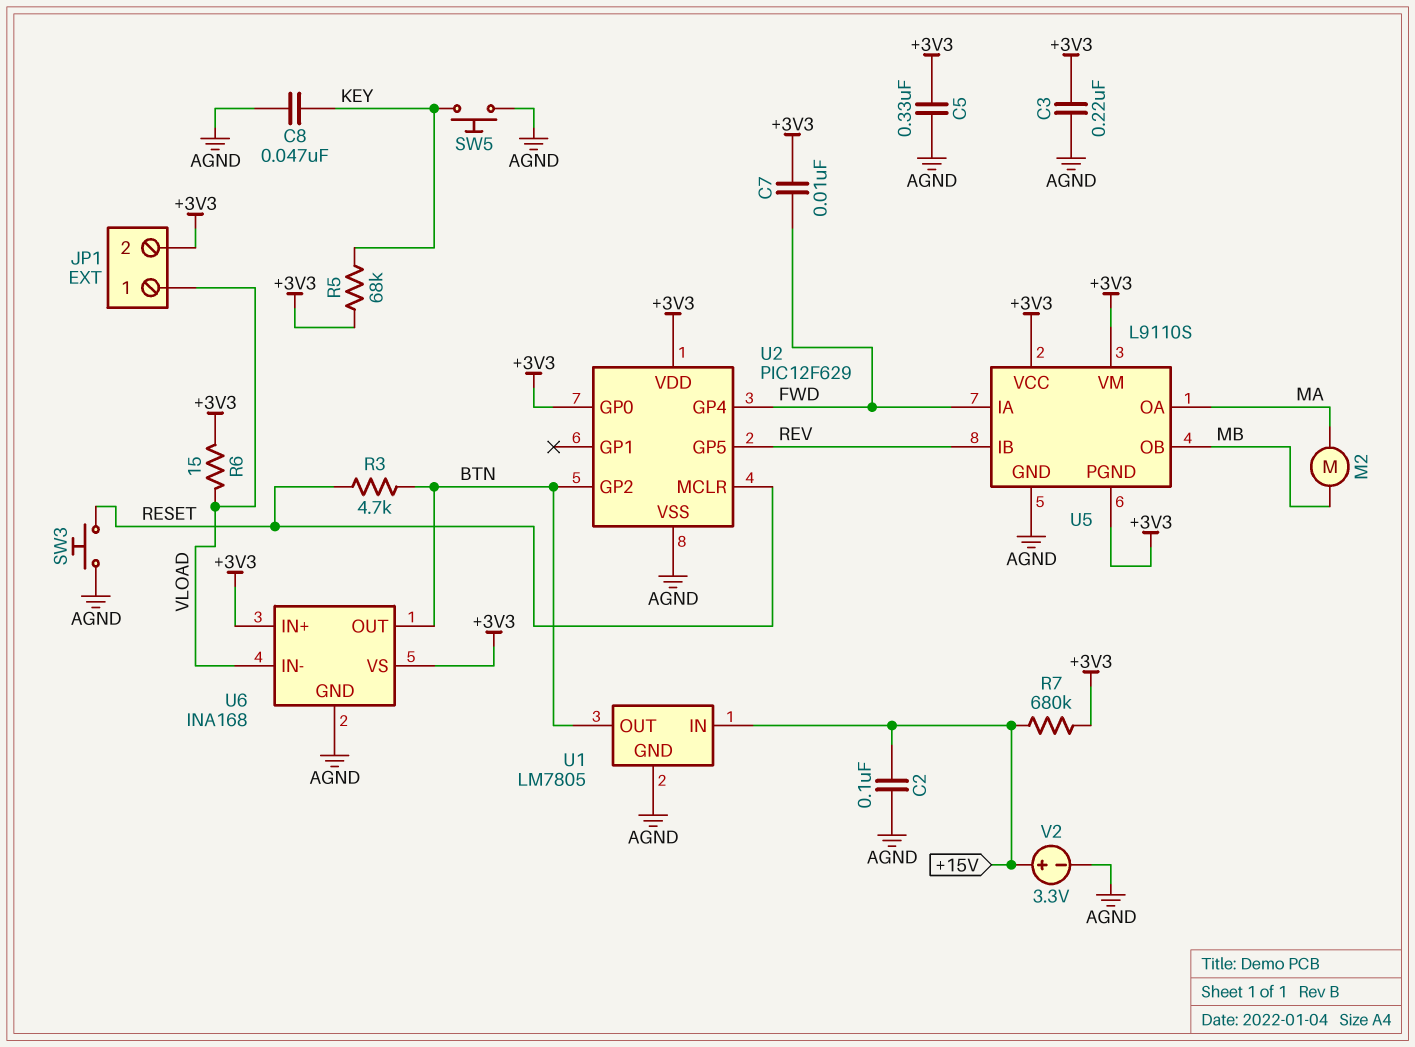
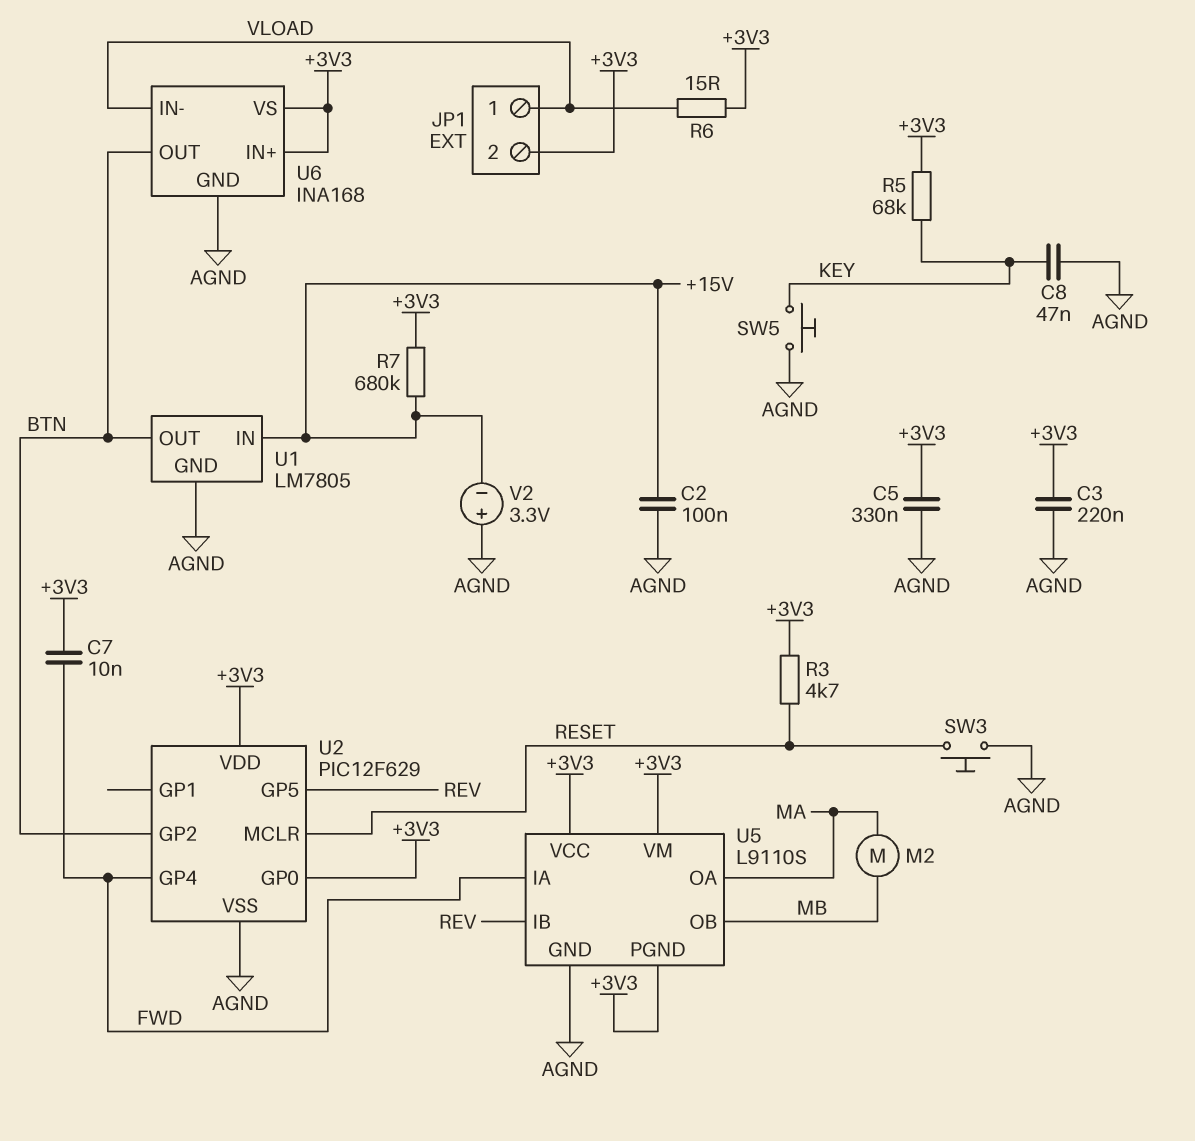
R3: 4.7k (BTN, RESET) -> 4.7k (+3V3, RESET)
V2: 3.3V (plus +15V, minus AGND) -> 3.3V (plus AGND, minus +15V)

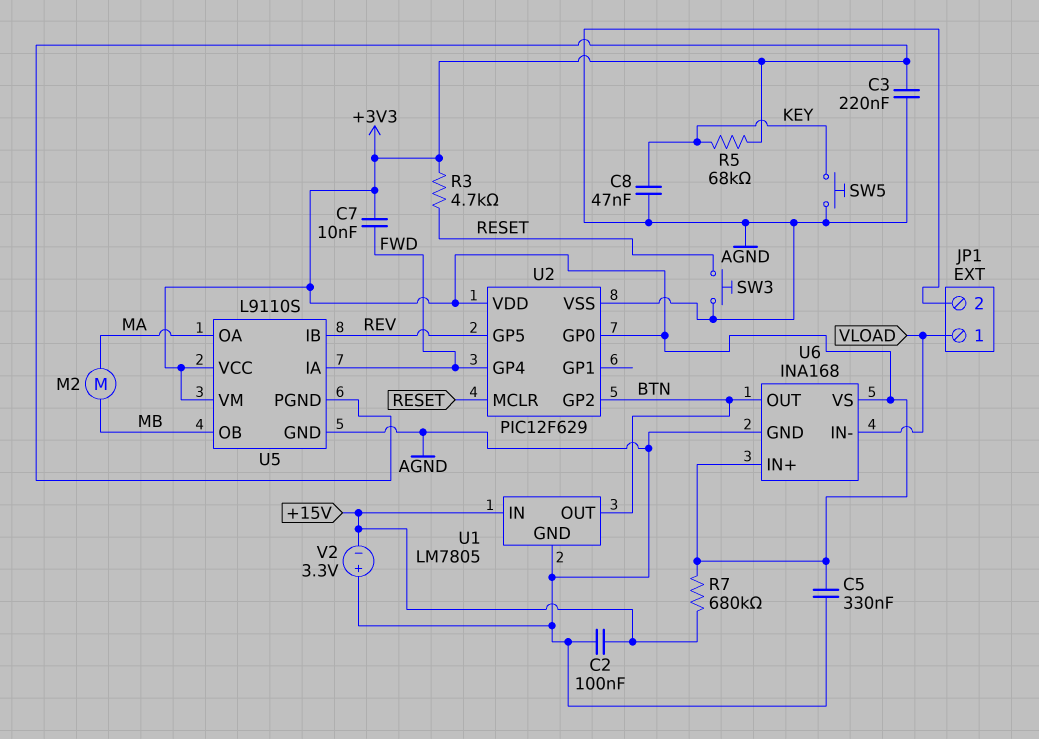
JP1 pin 2: +3V3 -> AGND
R6: 15 (+3V3, VLOAD) -> none

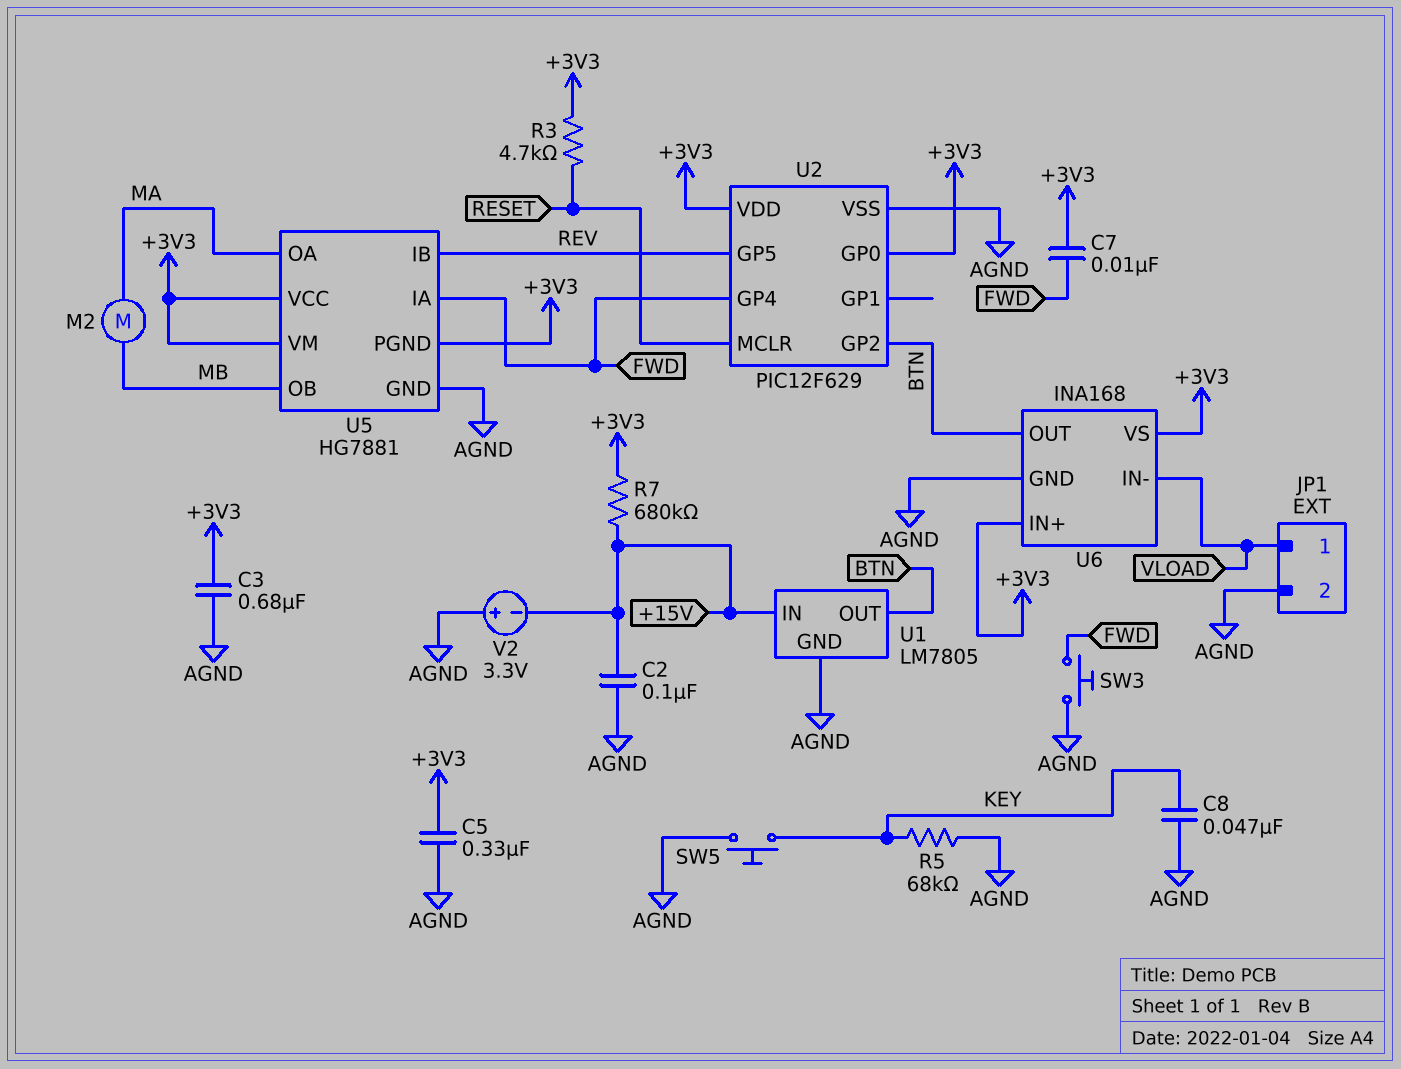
C3: 220nF (+3V3, AGND) -> 680nF (+3V3, AGND)
R5: 68k (+3V3, KEY) -> 68k (AGND, KEY)
SW3: button (AGND, RESET) -> button (AGND, FWD)
U5: L9110S -> HG7881

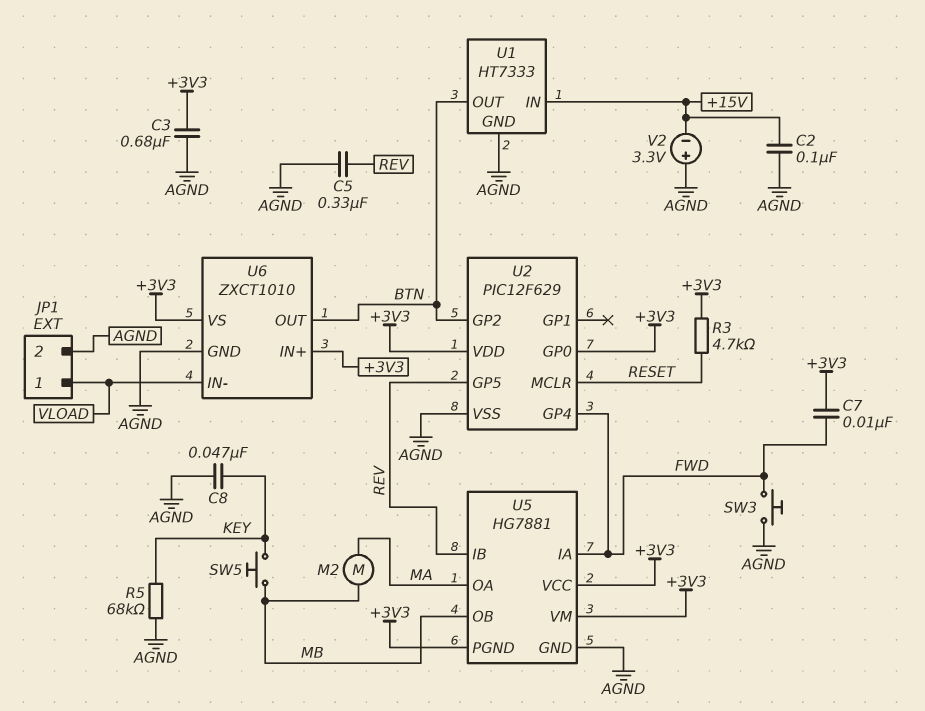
C5: 330nF (+3V3, AGND) -> 330nF (AGND, REV)
R7: 680k (+3V3, +15V) -> none
SW5: button (AGND, KEY) -> button (KEY, MB)
U1: LM7805 -> HT7333
U6: INA168 -> ZXCT1010

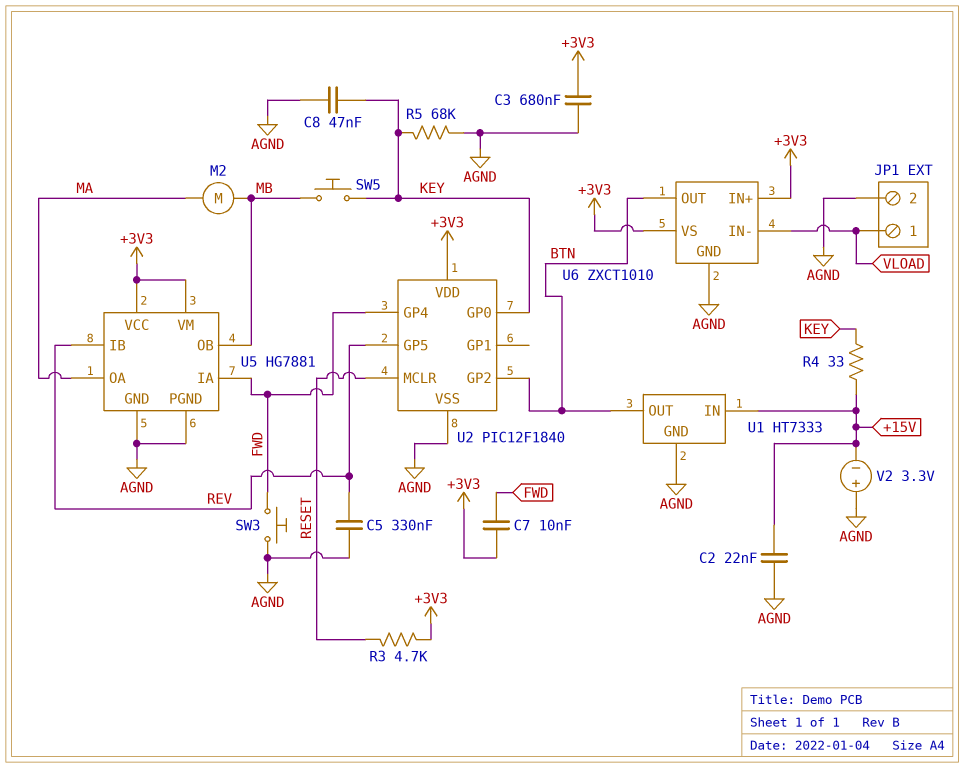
C2: 100nF (+15V, AGND) -> 22nF (+15V, AGND)
R4: none -> 33 (+15V, KEY)
U2: PIC12F629 -> PIC12F1840
U2 pin GP0: +3V3 -> KEY
U5 pin PGND: +3V3 -> AGND

